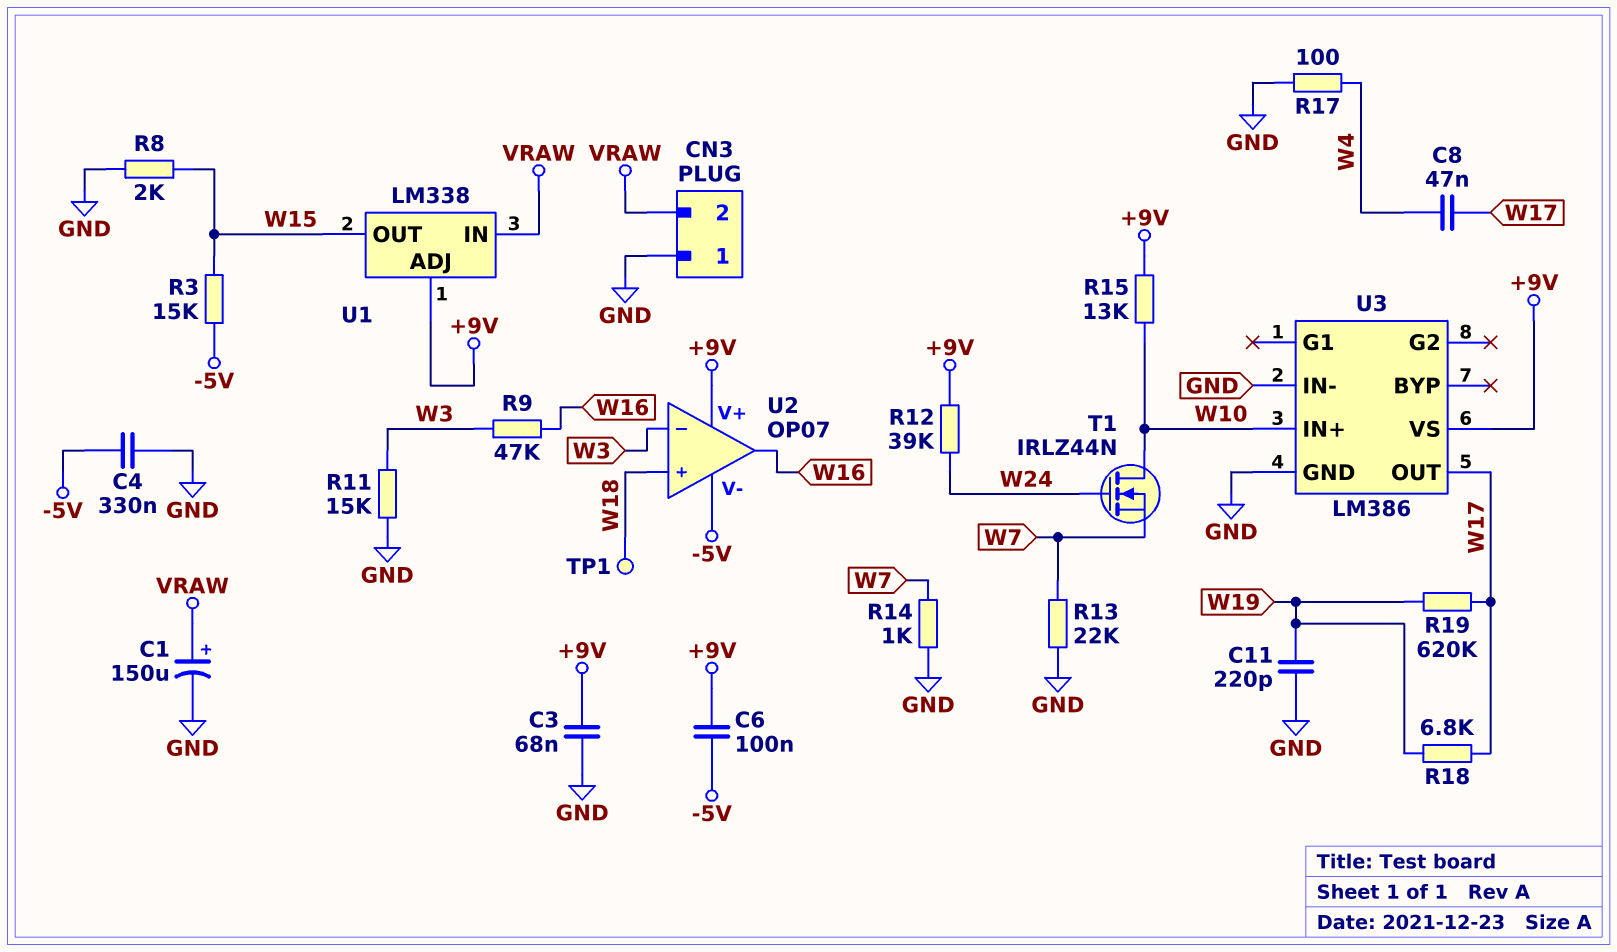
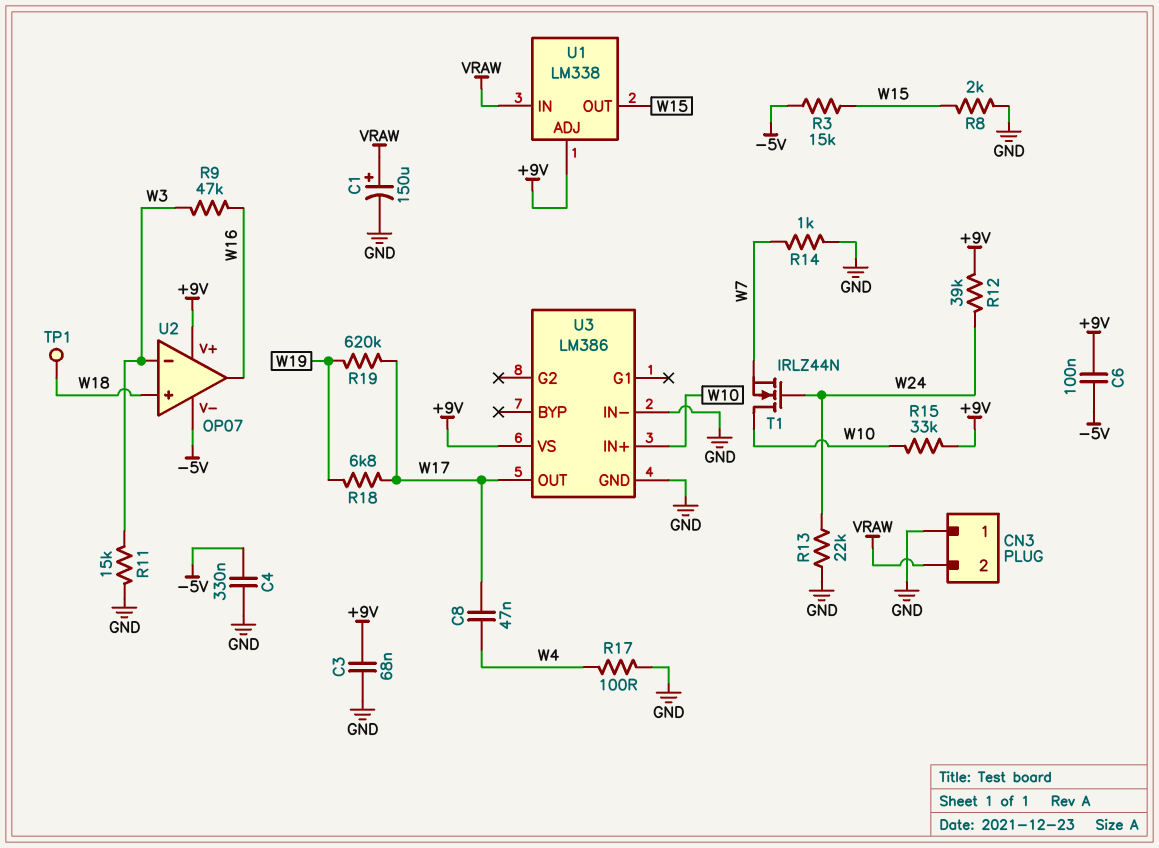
C11: 220pF (GND, W19) -> none
R13: 22k (GND, W7) -> 22k (GND, W24)
R15: 13k (+9V, W10) -> 33k (+9V, W10)

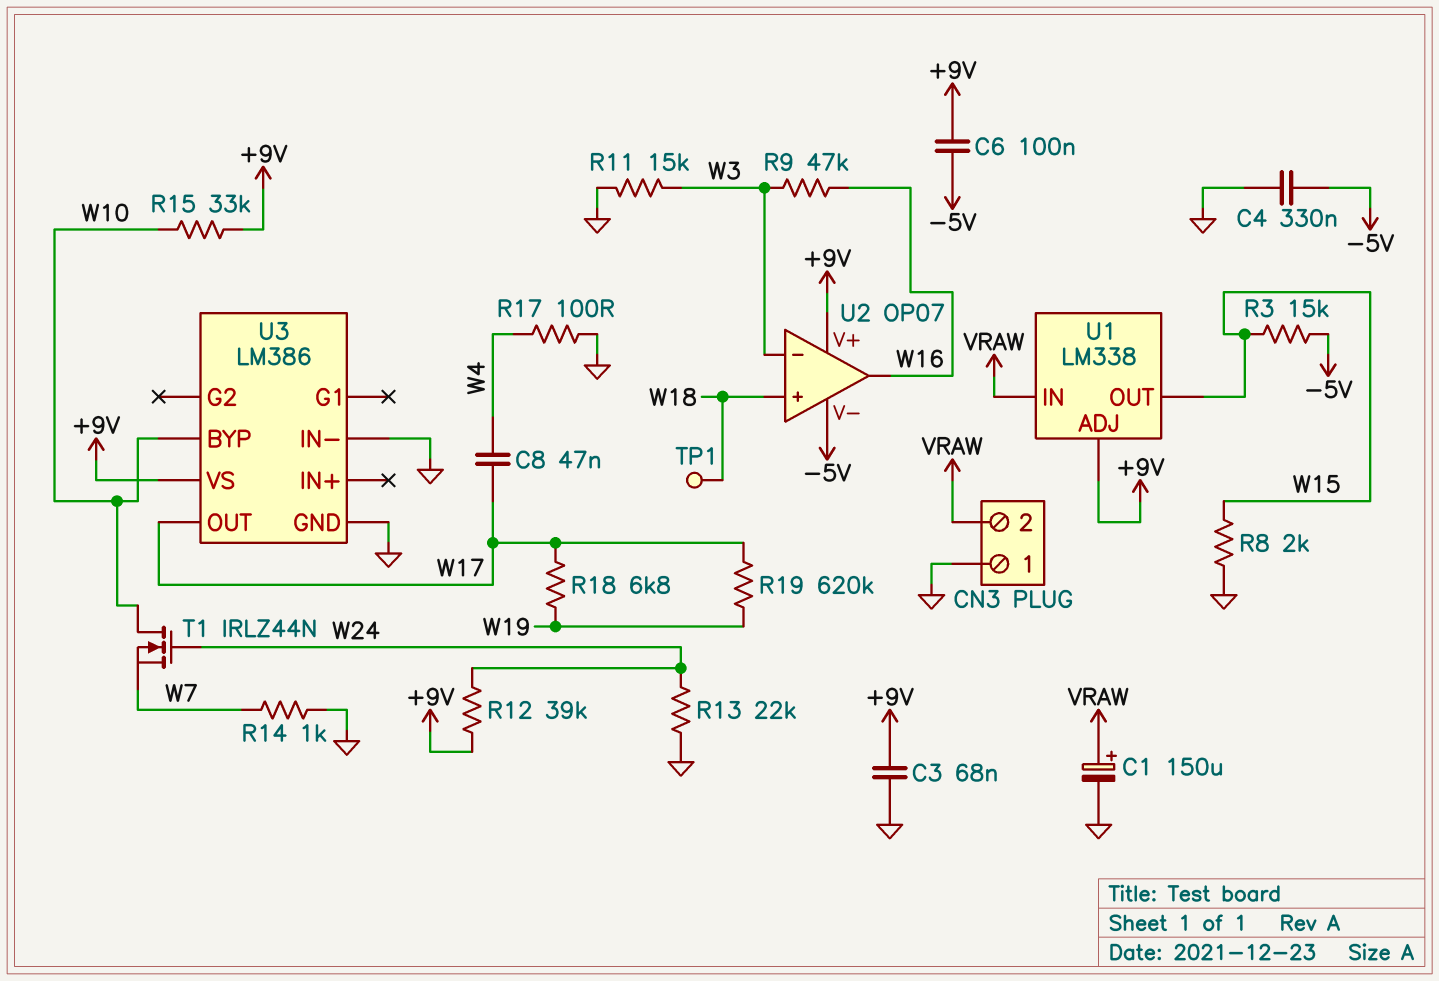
U3 pin BYP: none -> W10
U3 pin IN+: W10 -> none

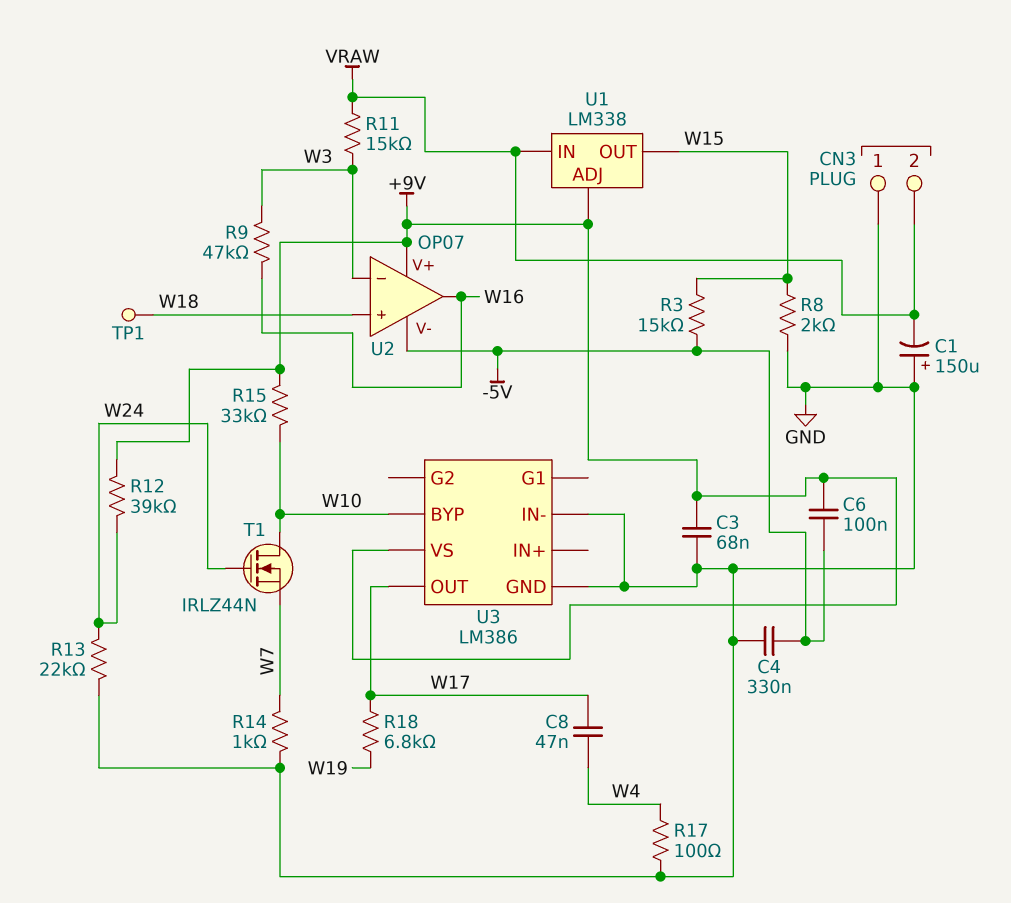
C1: 150uF (plus VRAW, minus GND) -> 150uF (plus GND, minus VRAW)
R11: 15k (GND, W3) -> 15k (VRAW, W3)
R19: 620k (W17, W19) -> none

